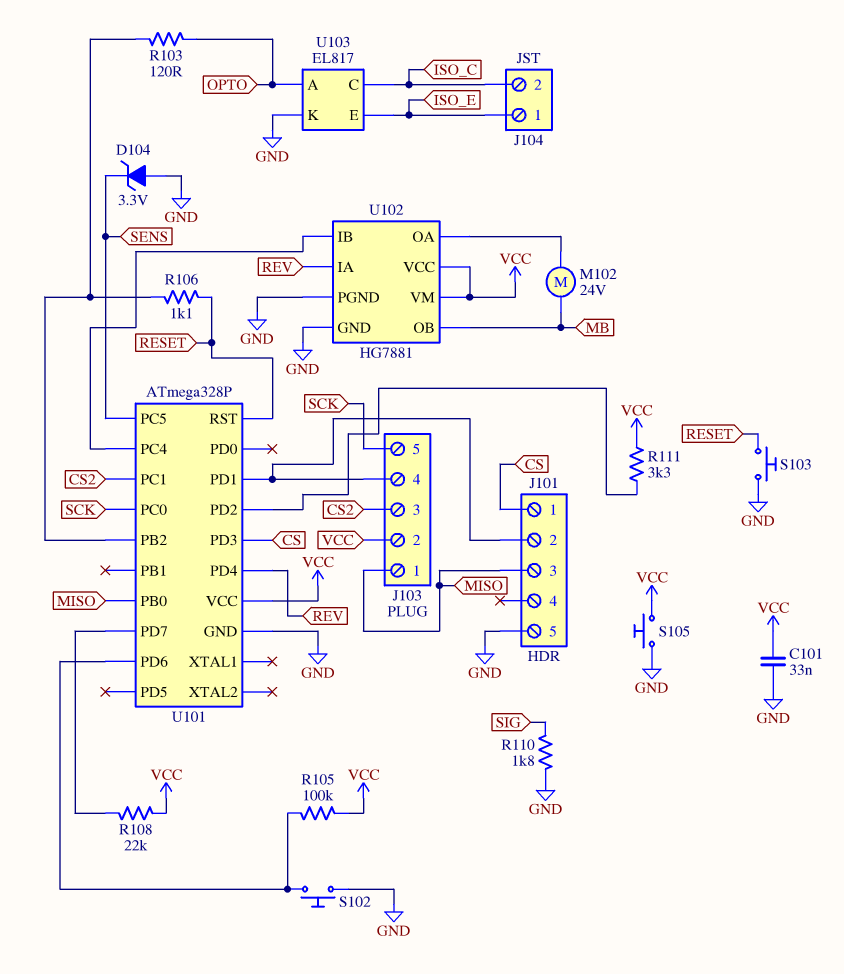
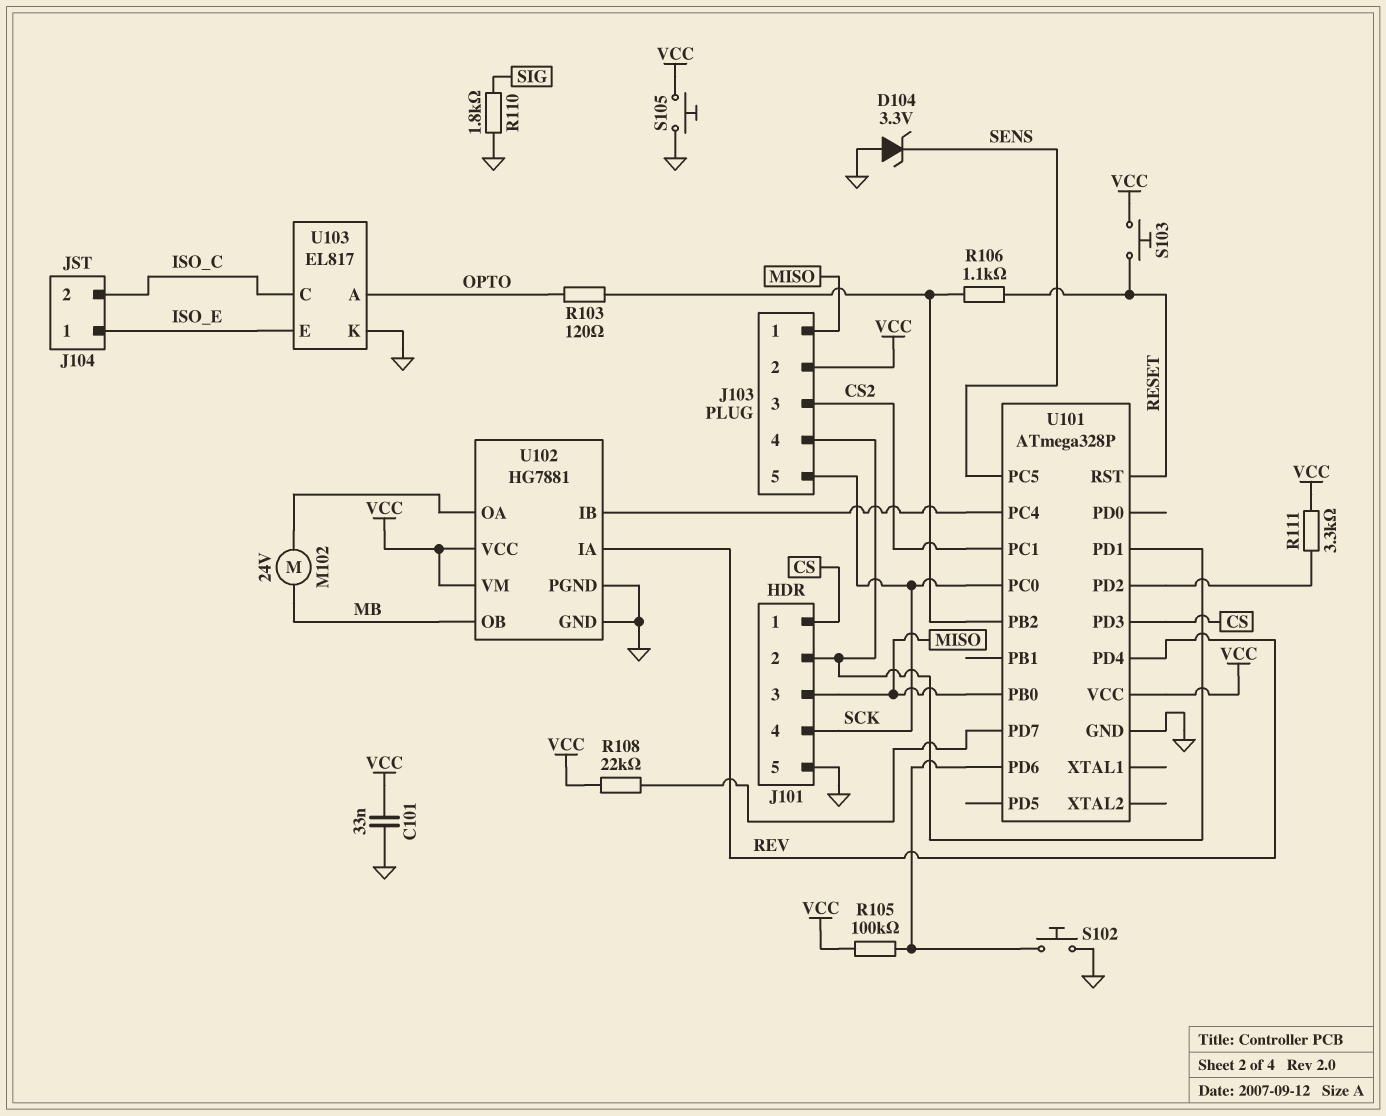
J101 pin 4: none -> SCK
S103: button (GND, RESET) -> button (RESET, VCC)

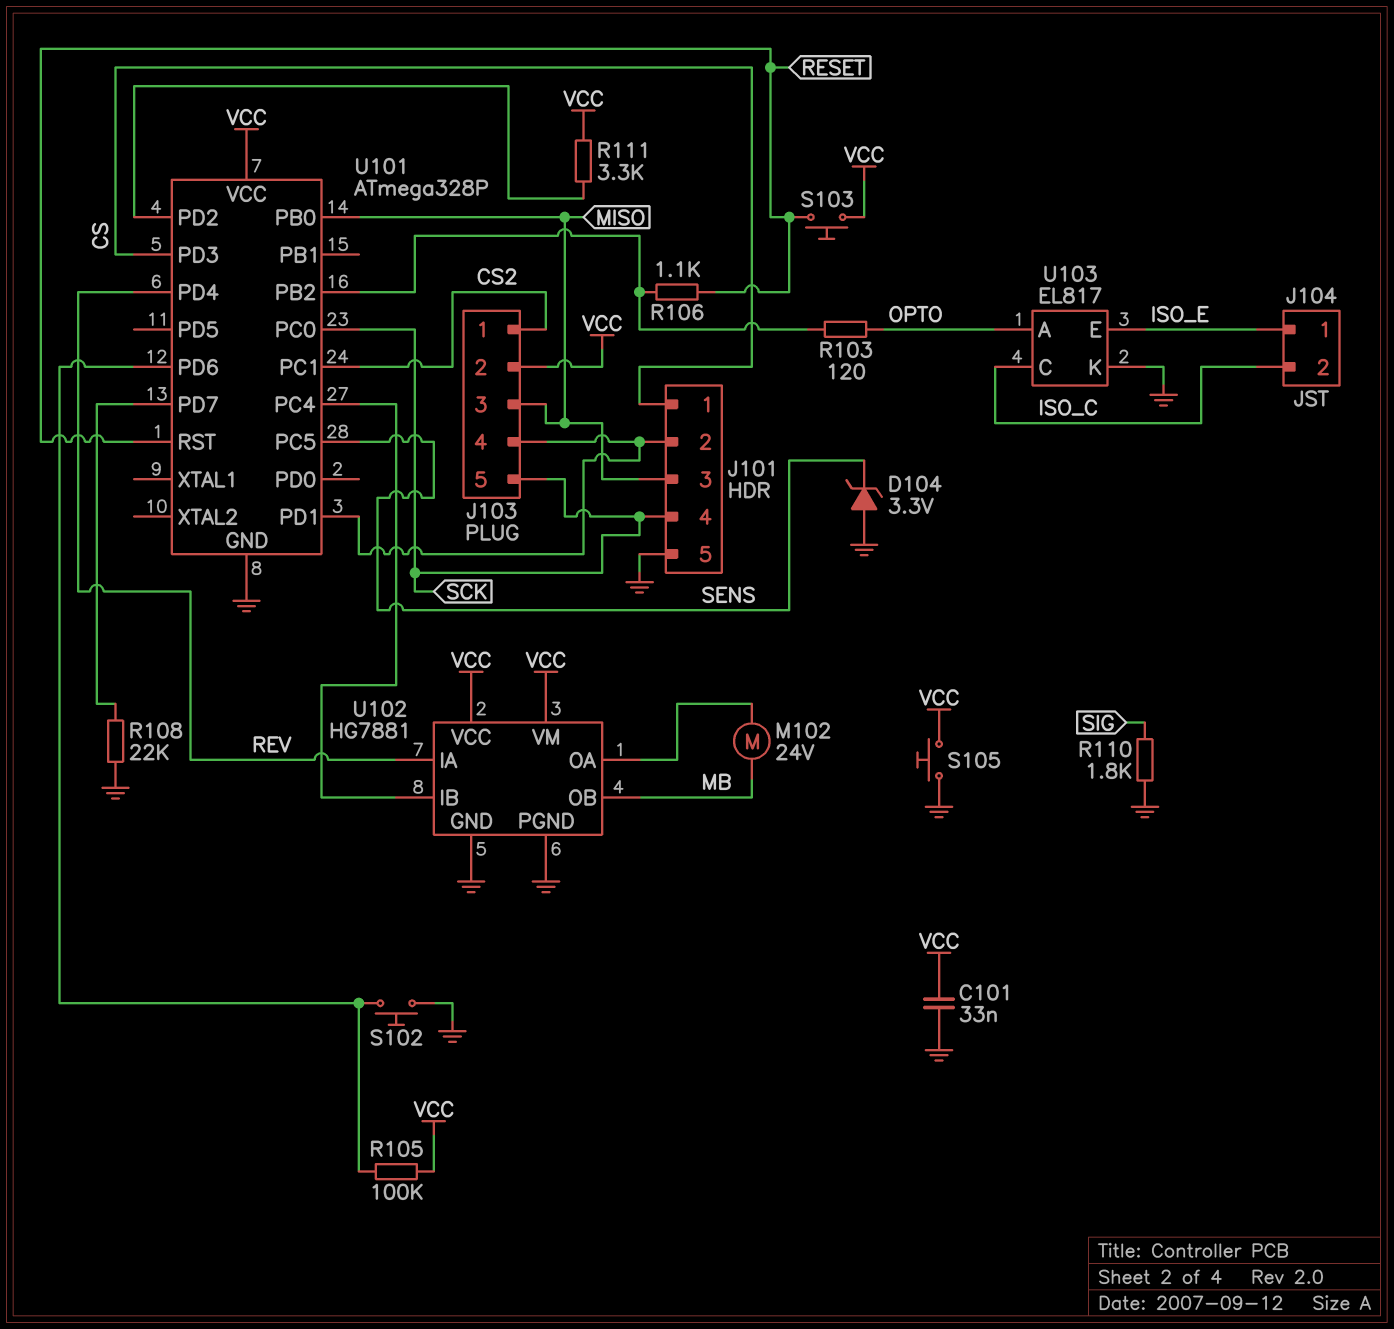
J103 pin 1: MISO -> CS2
J103 pin 3: CS2 -> MISO
R108: 22k (U101/PD7, VCC) -> 22k (GND, U101/PD7)

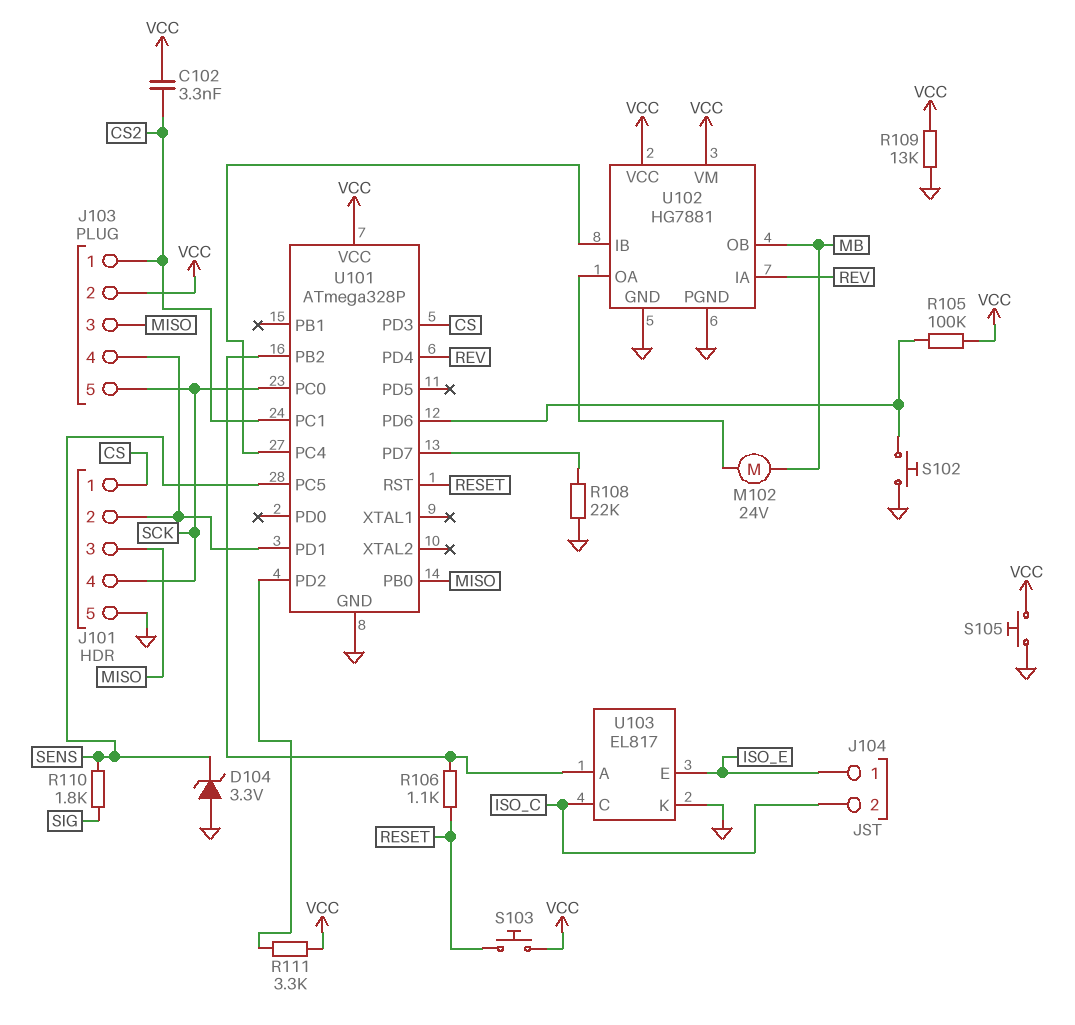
C101: 33nF (GND, VCC) -> none
C102: none -> 3.3nF (CS2, VCC)
R103: 120 (OPTO, U101/PB2) -> none
R109: none -> 13k (GND, VCC)
R110: 1.8k (GND, SIG) -> 1.8k (SENS, SIG)
U103 pin A: OPTO -> U101/PB2

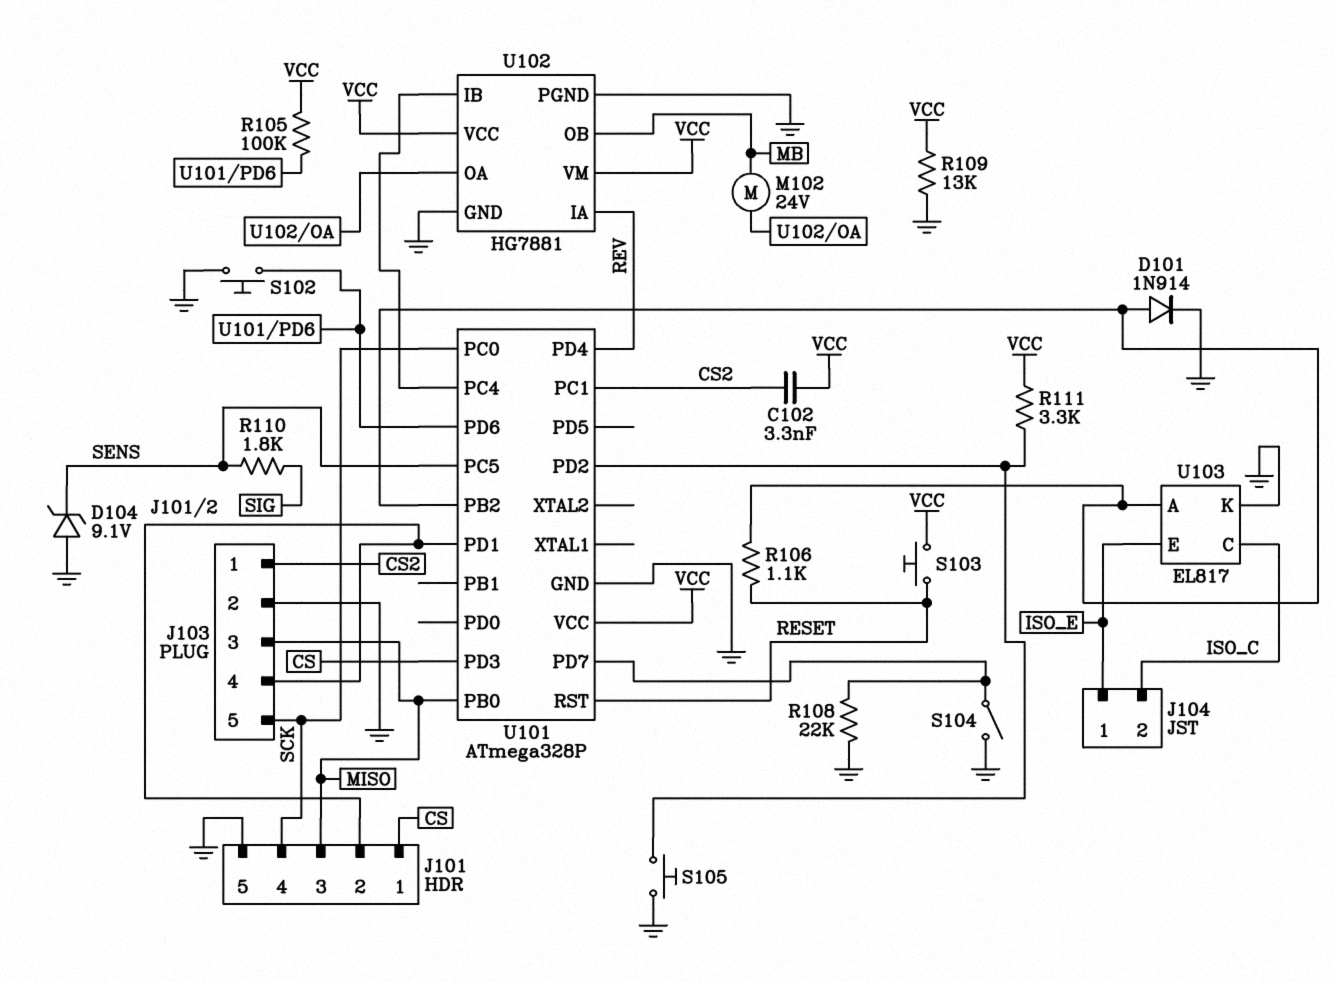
D101: none -> diode 1N914 (A U101/PB2, K GND)
D104: zener 3.3V (A GND, K SENS) -> zener 9.1V (A GND, K SENS)
J103 pin 2: VCC -> GND
S104: none -> switch (GND, U101/PD7)
S105: button (GND, VCC) -> button (GND, U101/PD2)

